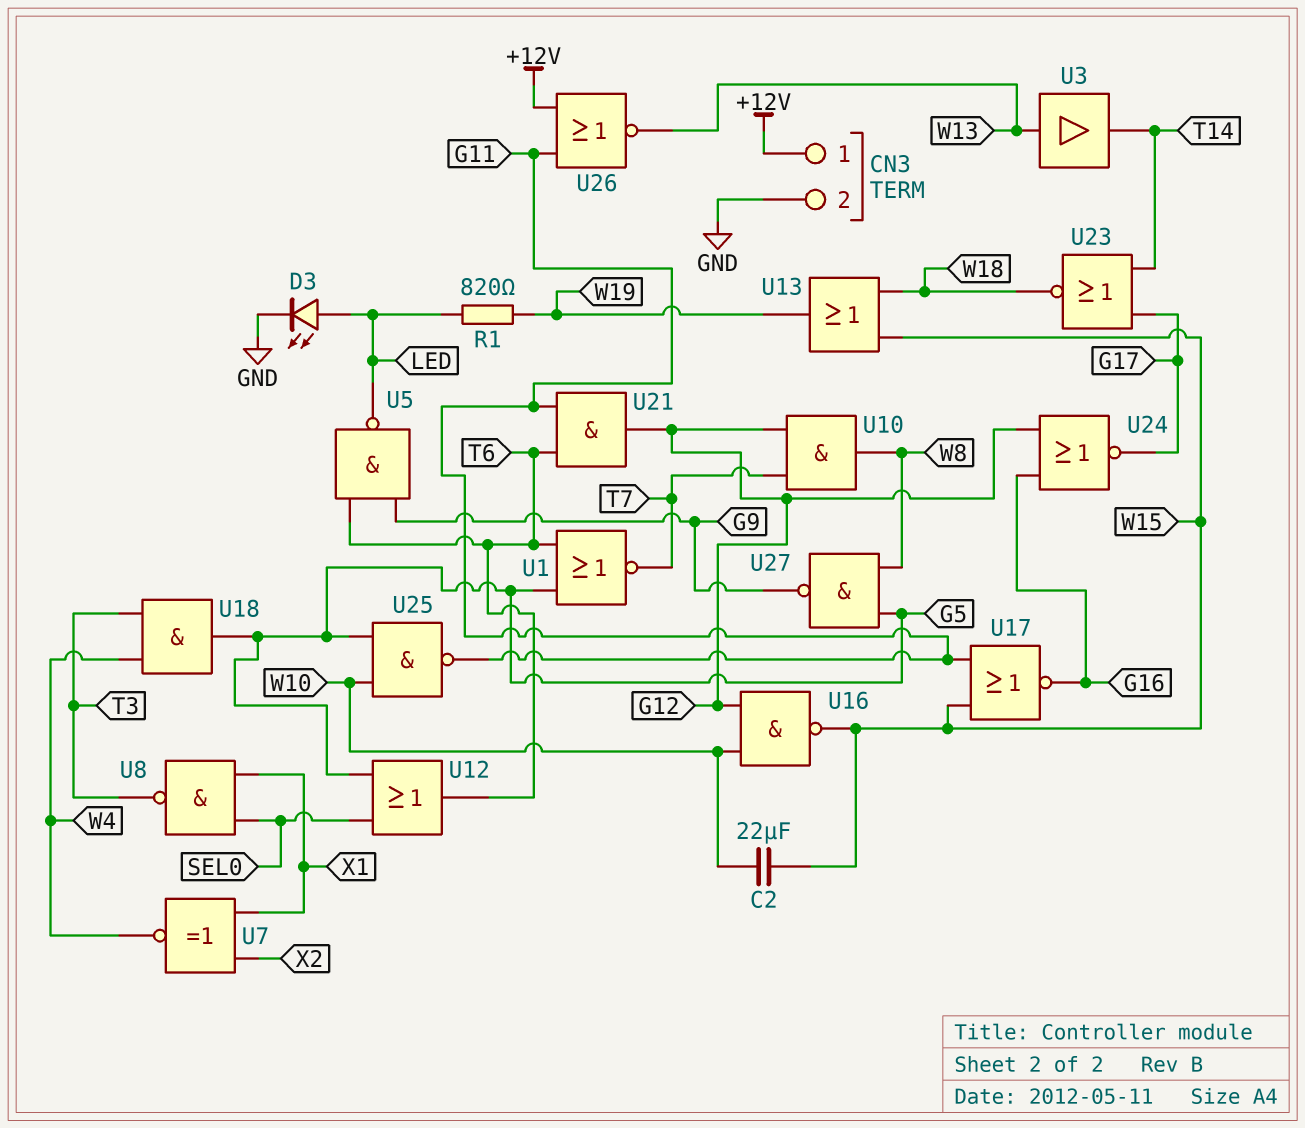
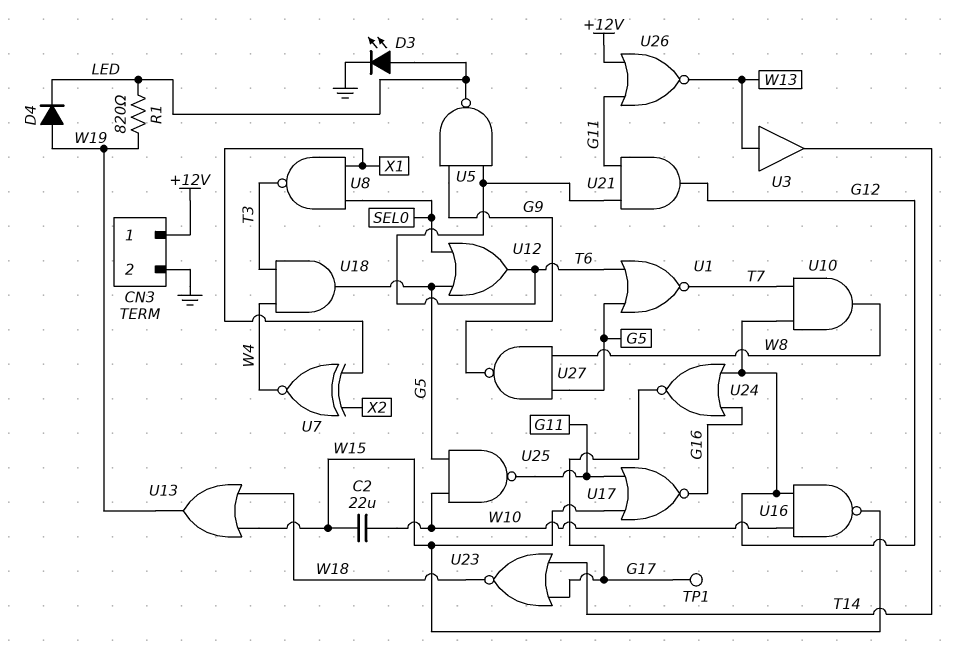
D4: none -> diode (A W19, K LED)
TP1: none -> test point (G17)

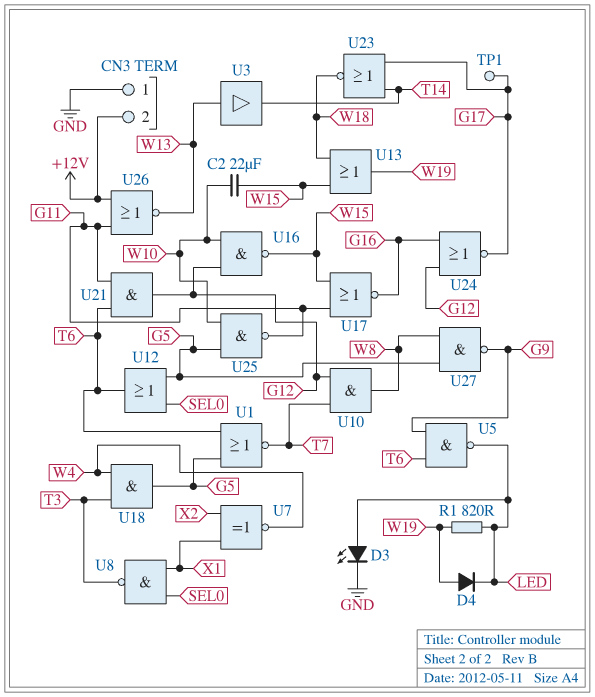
CN3 pin 1: +12V -> GND
CN3 pin 2: GND -> +12V

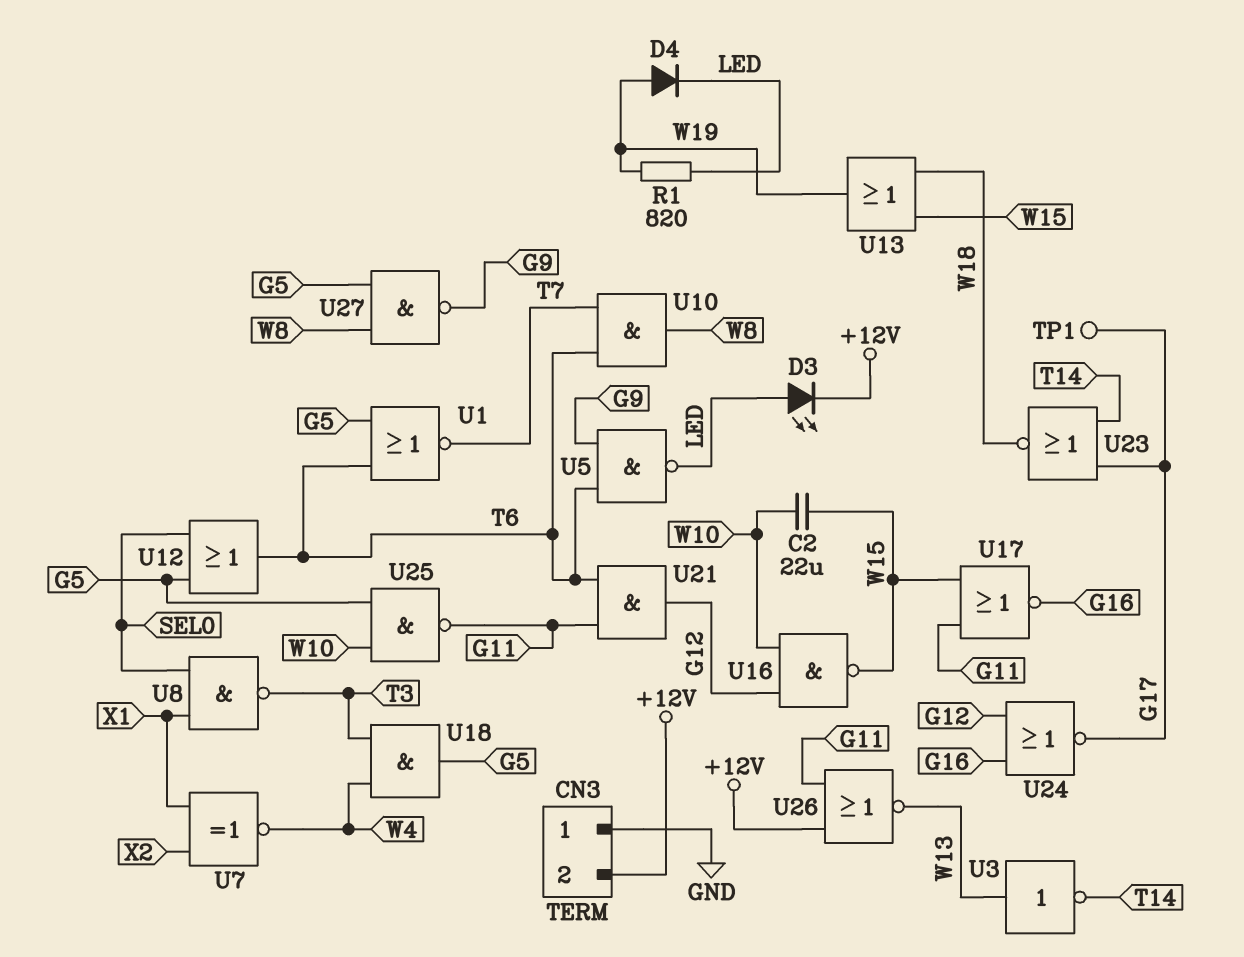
D3: LED (A LED, K GND) -> LED (A LED, K +12V)
U3: buffer (in W13, out T14) -> NOT (in W13, out T14)
U10: AND (in G12, in T7, out W8) -> AND (in T6, in T7, out W8)

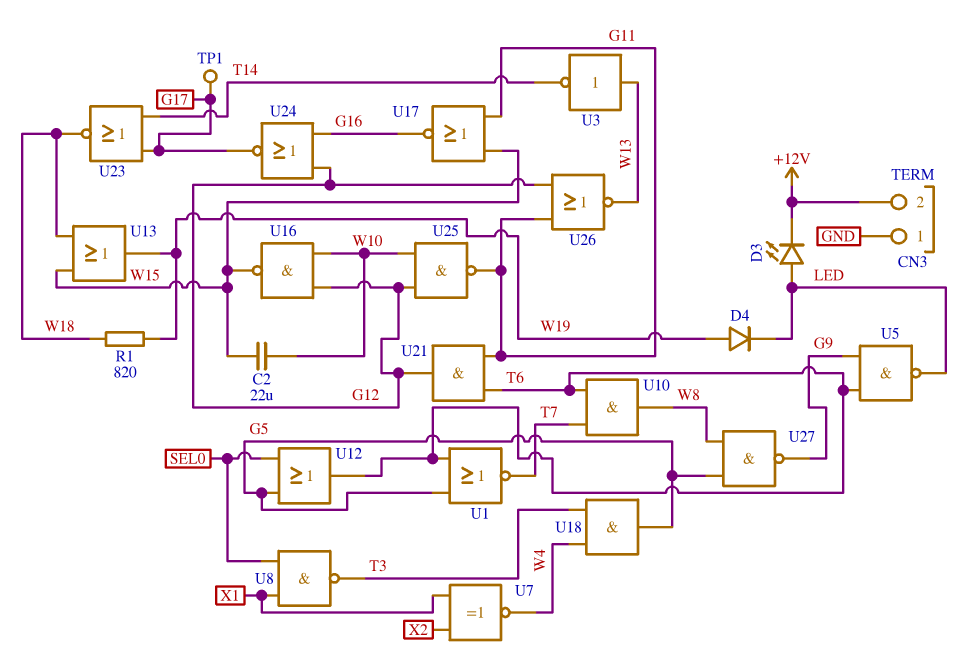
R1: 820 (LED, W19) -> 820 (W18, W19)
U25: NAND (in G5, in W10, out G11) -> NAND (in G12, in W10, out G11)
U26: NOR (in +12V, in G11, out W13) -> NOR (in G11, in G12, out W13)

